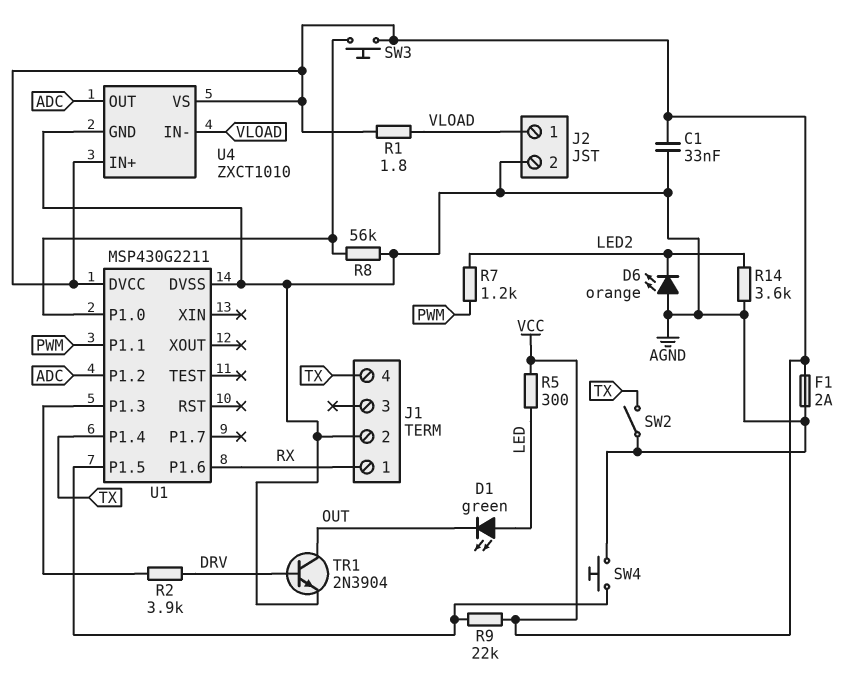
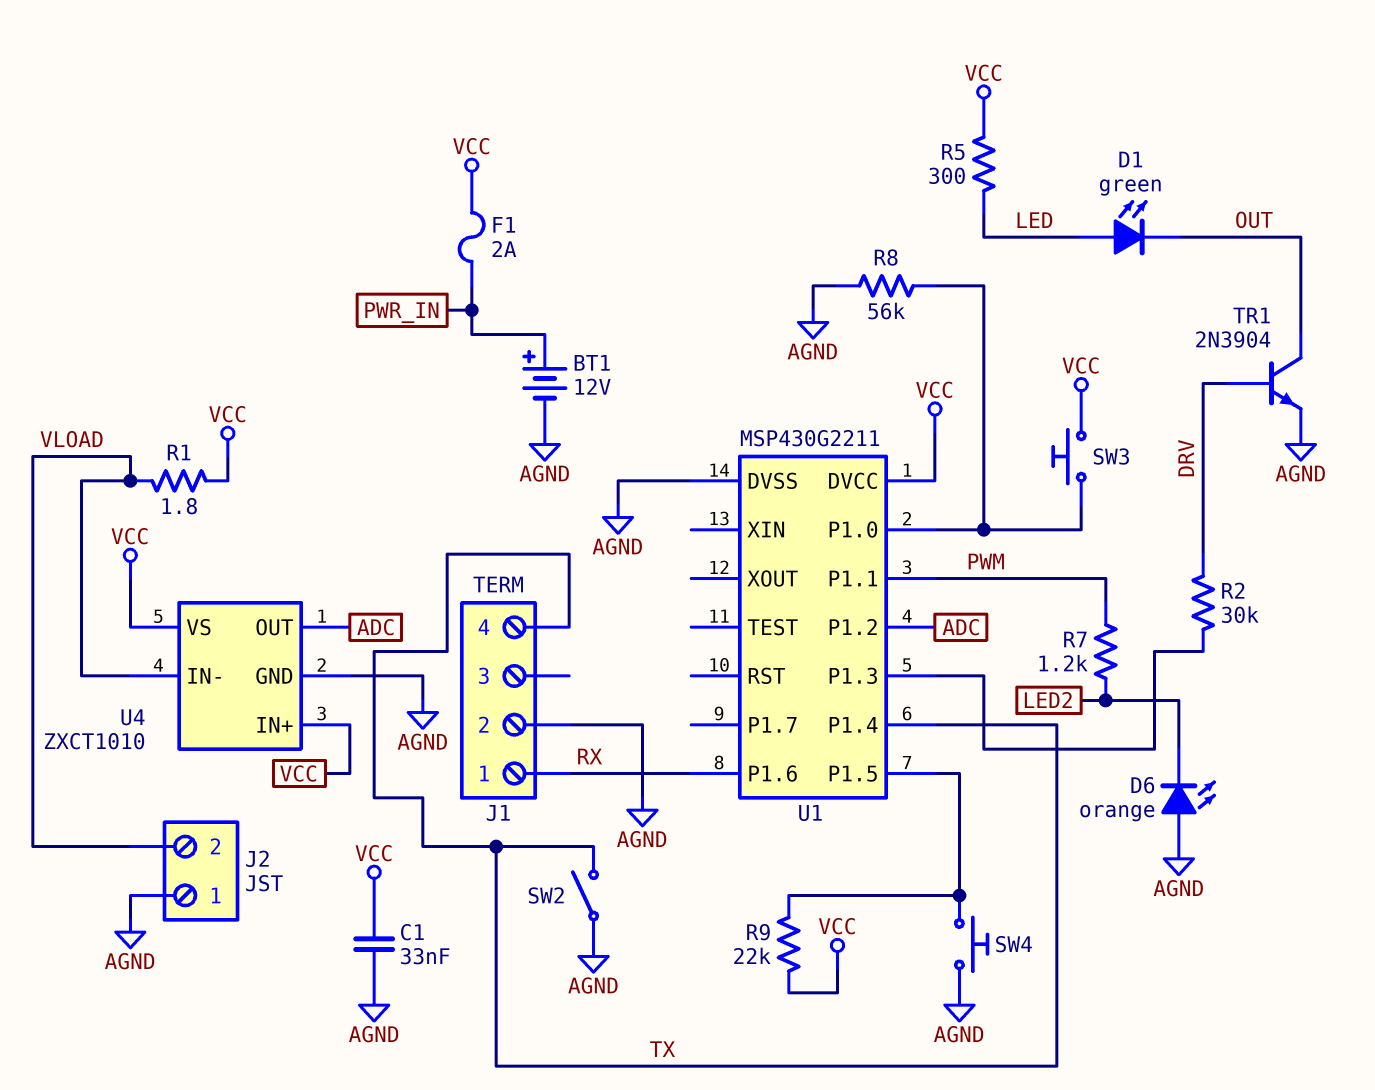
BT1: none -> 12V (plus PWR_IN, minus AGND)
F1: 2A (AGND, VCC) -> 2A (PWR_IN, VCC)
J2 pin 1: VLOAD -> AGND
J2 pin 2: AGND -> VLOAD
R2: 3.9k (DRV, U1/P1.3) -> 30k (DRV, U1/P1.3)
R14: 3.6k (AGND, LED2) -> none

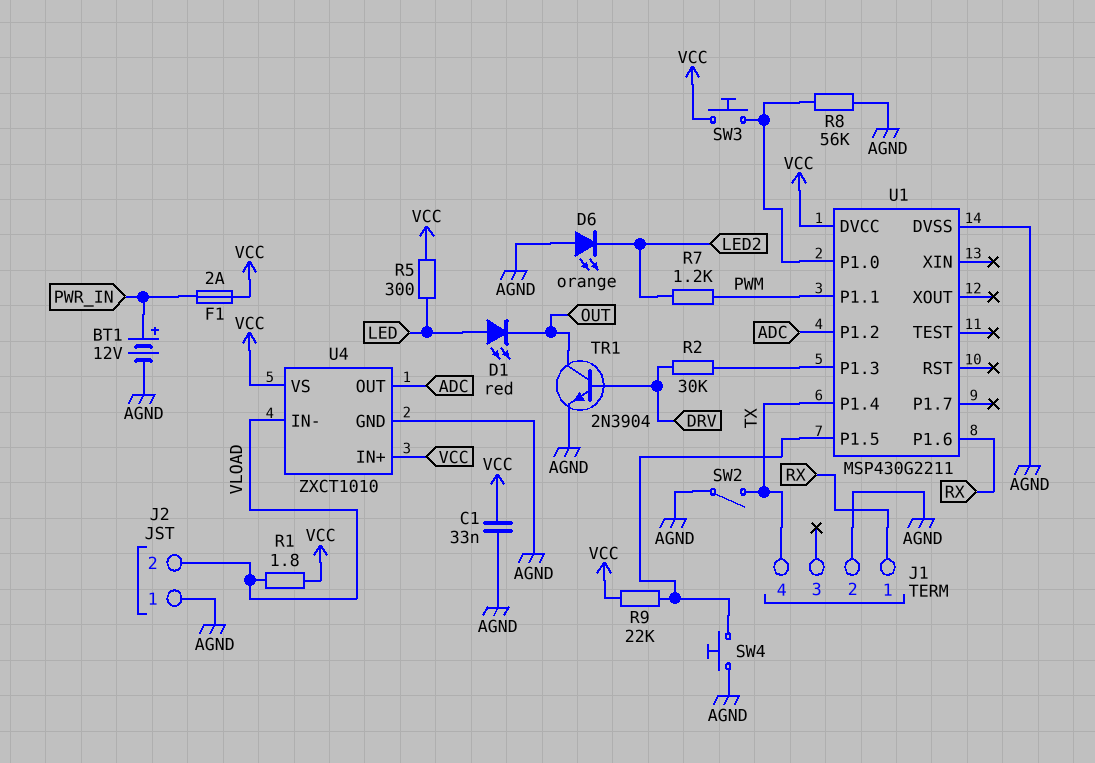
D1: LED green (A LED, K OUT) -> LED red (A LED, K OUT)

